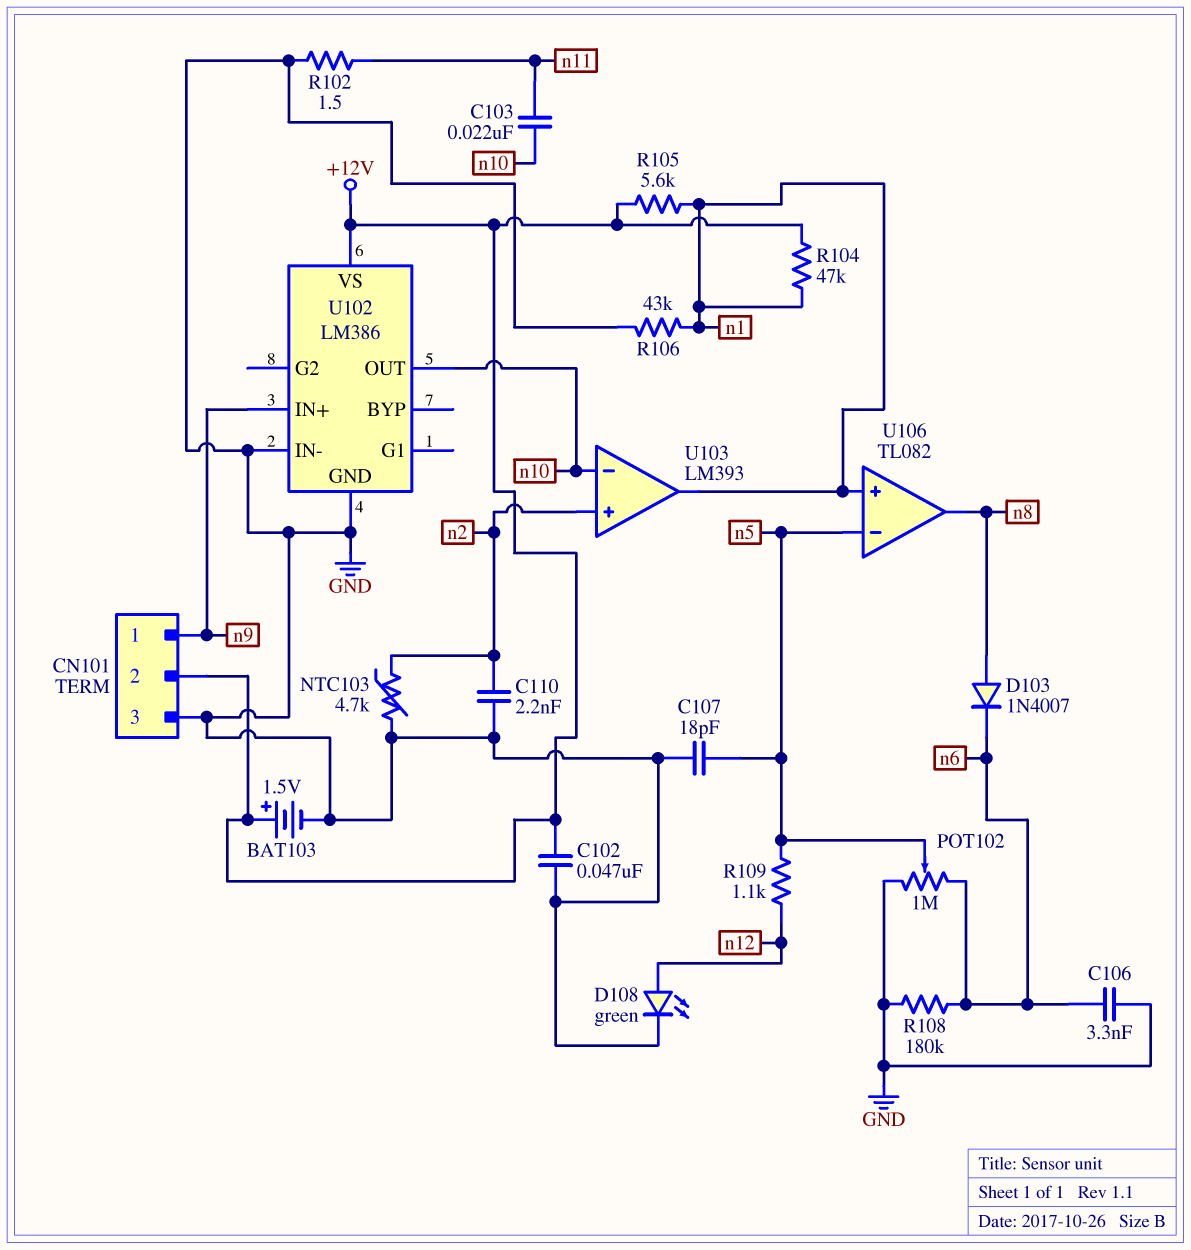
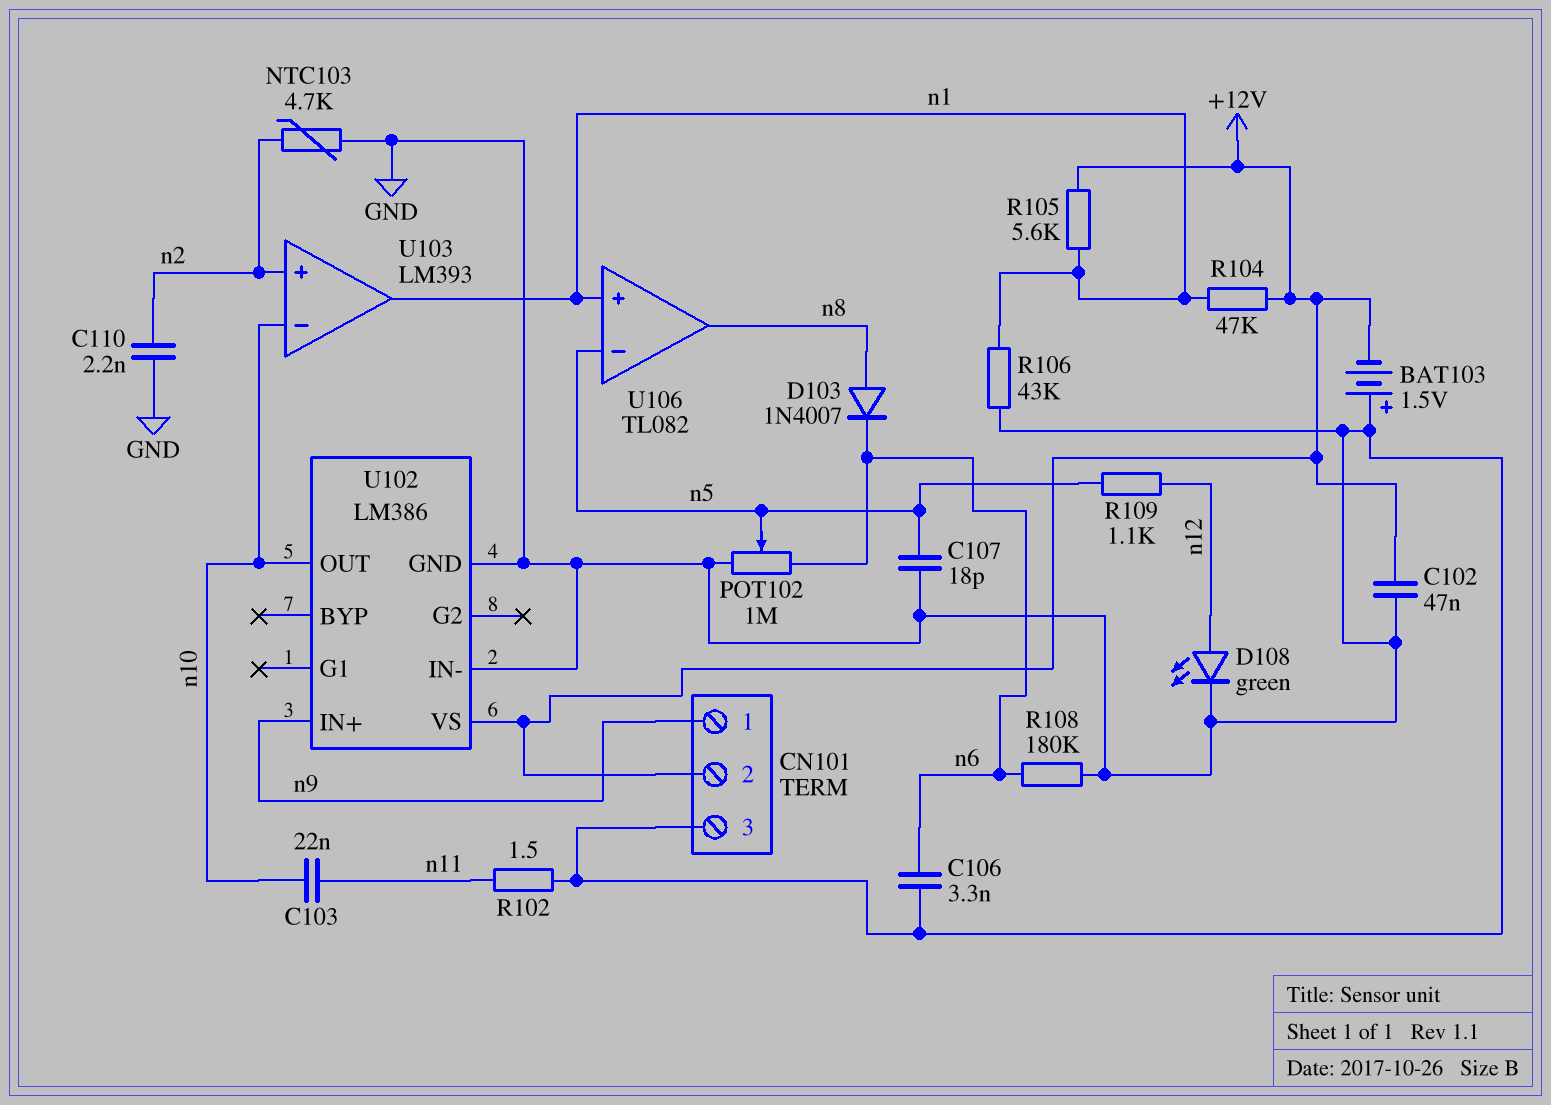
BAT103: 1.5V (plus +12V, minus GND) -> 1.5V (plus GND, minus +12V)

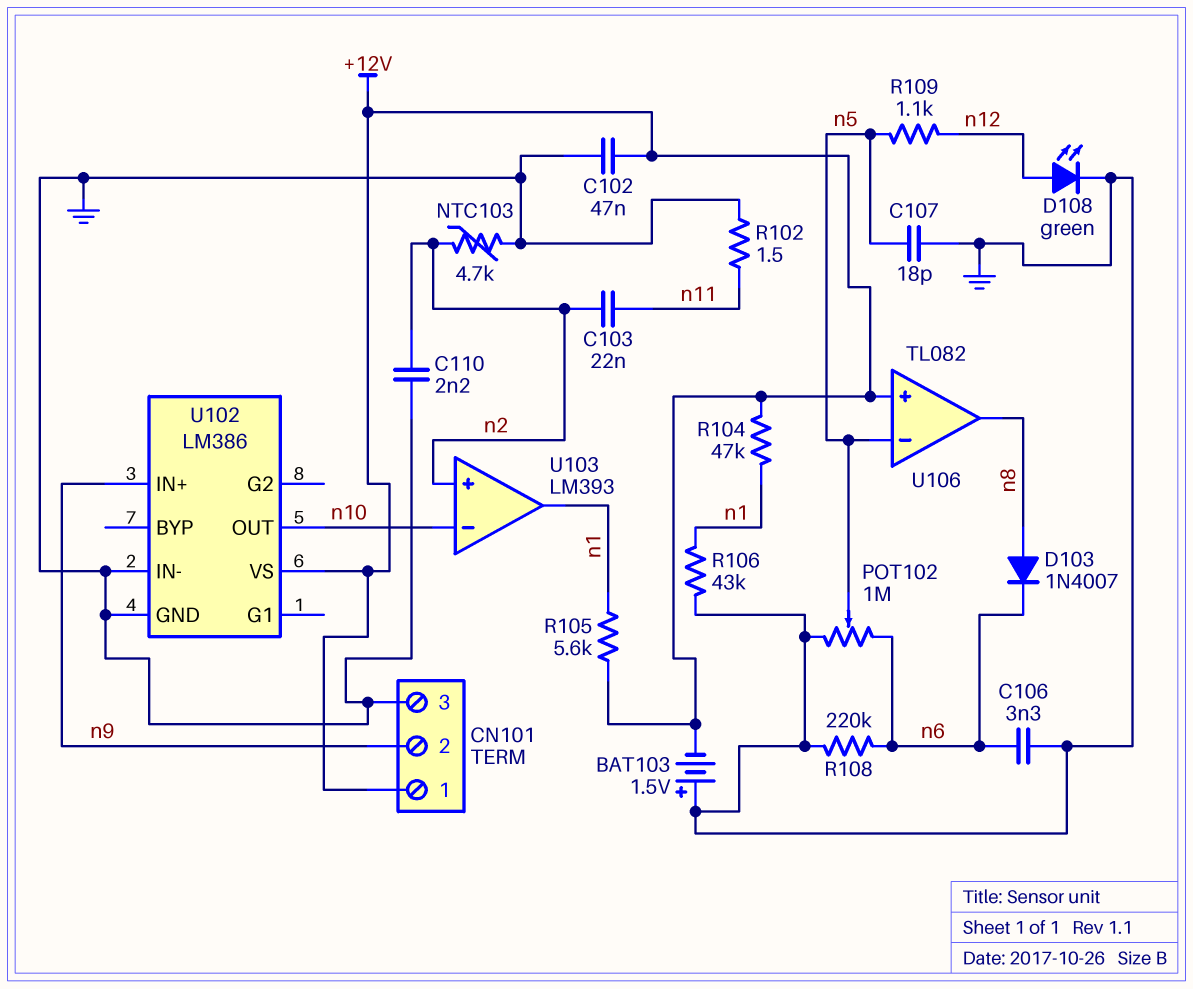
C103: 22nF (n10, n11) -> 22nF (n2, n11)
CN101 pin 1: n9 -> +12V
CN101 pin 2: +12V -> n9
R108: 180k (GND, n6) -> 220k (GND, n6)
U106 pin in+: n1 -> +12V

